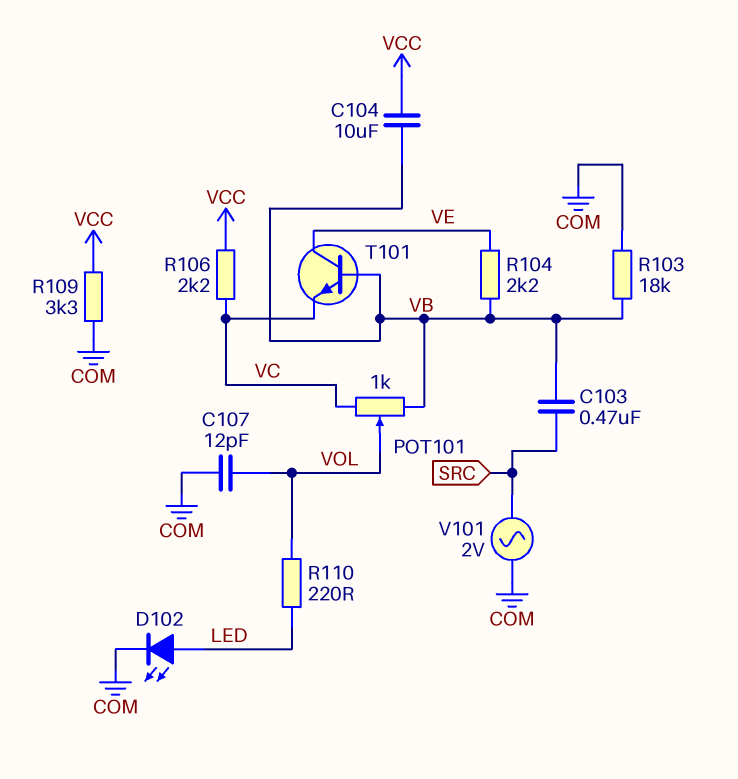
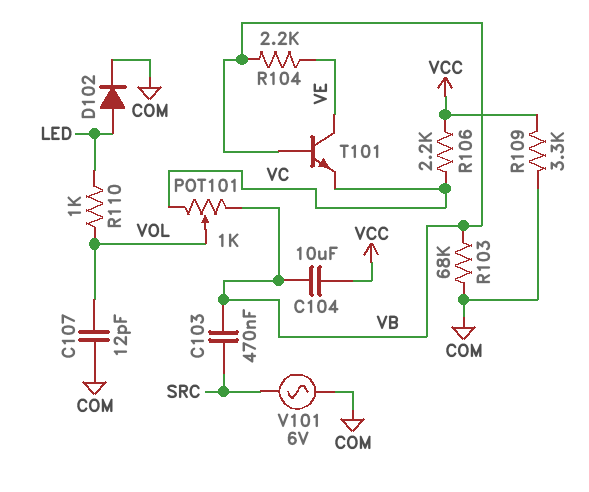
D102: LED (A LED, K COM) -> diode (A LED, K COM)
R103: 18k (COM, VB) -> 68k (COM, VB)
R110: 220 (LED, VOL) -> 1k (LED, VOL)
V101: AC 2V (COM, SRC) -> AC 6V (COM, SRC)

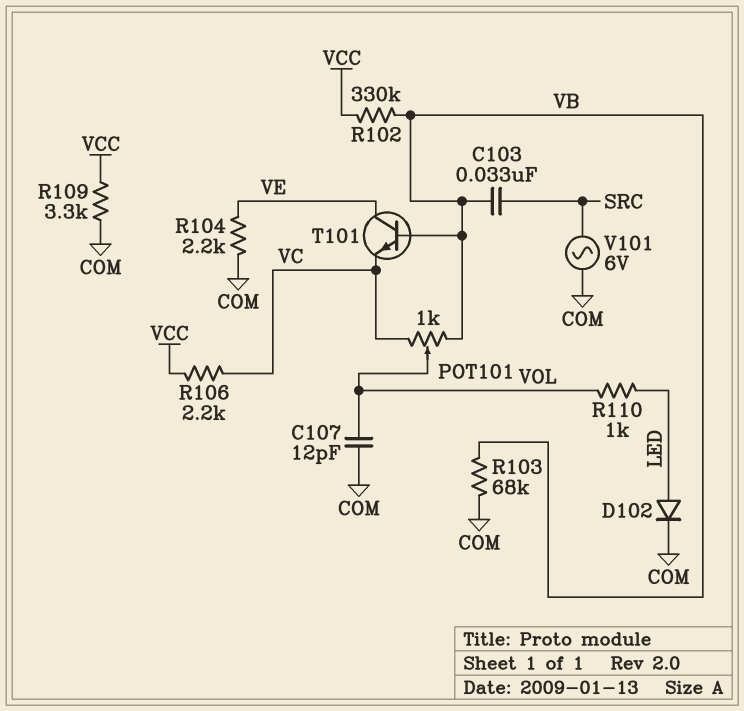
C103: 470nF (SRC, VB) -> 33nF (SRC, VB)
C104: 10uF (VB, VCC) -> none
R102: none -> 330k (VB, VCC)
R104: 2.2k (VB, VE) -> 2.2k (COM, VE)

